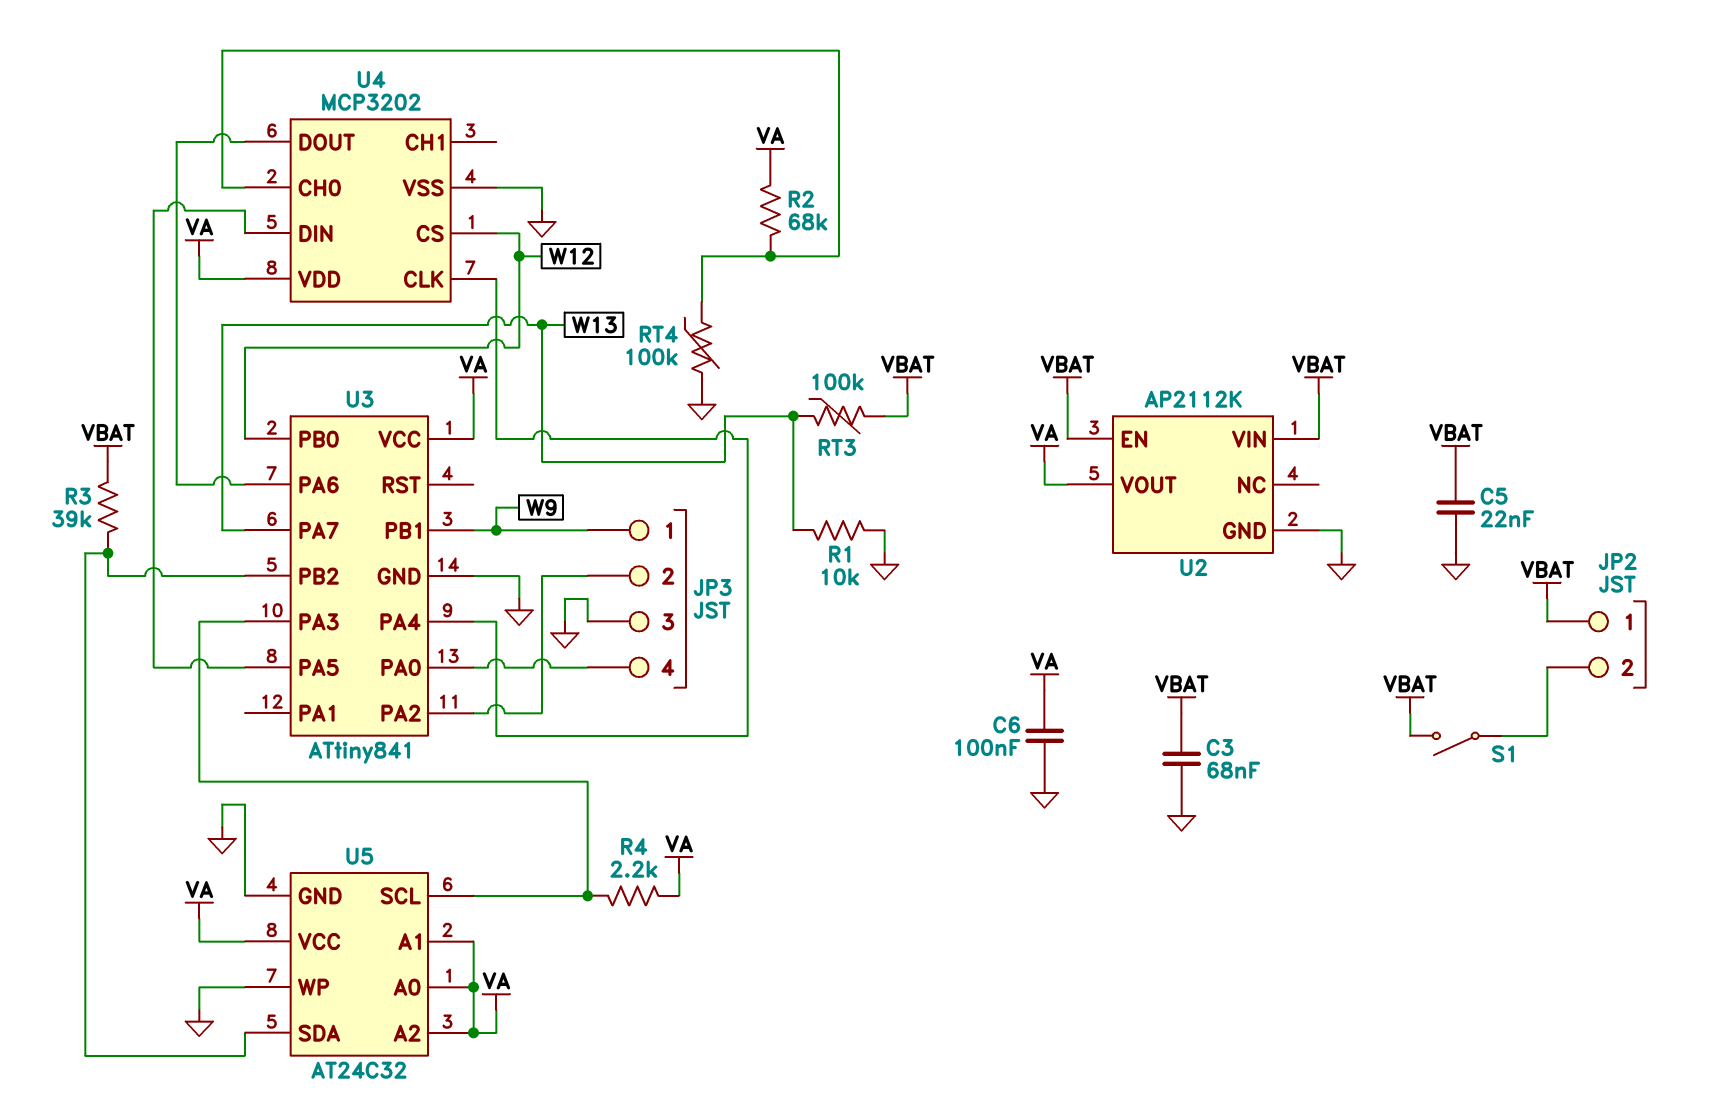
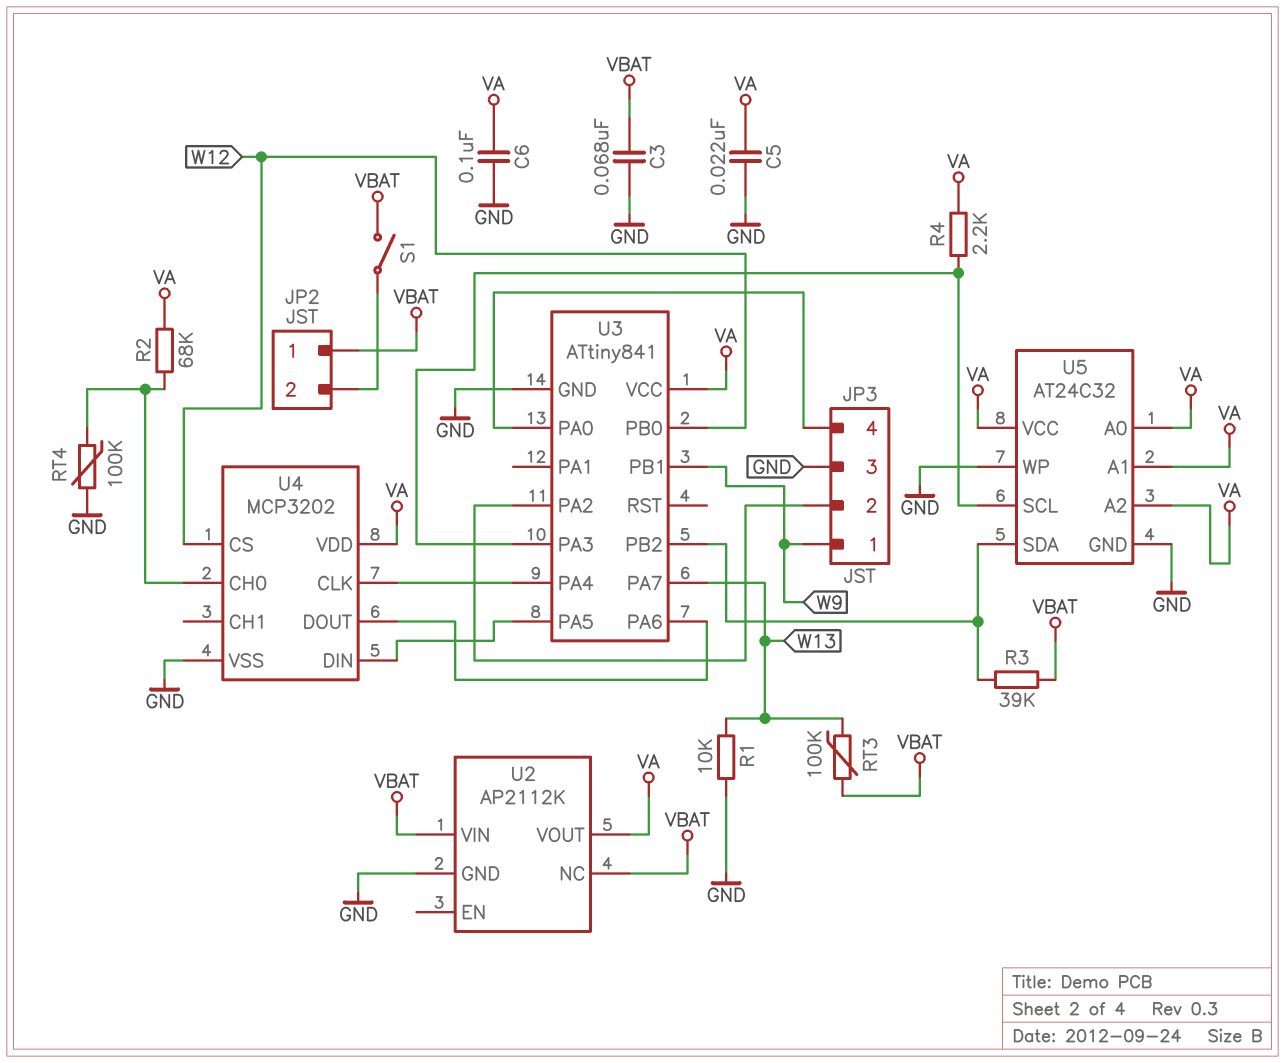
C5: 22nF (GND, VBAT) -> 22nF (GND, VA)
U2 pin EN: VBAT -> none
U2 pin NC: none -> VBAT

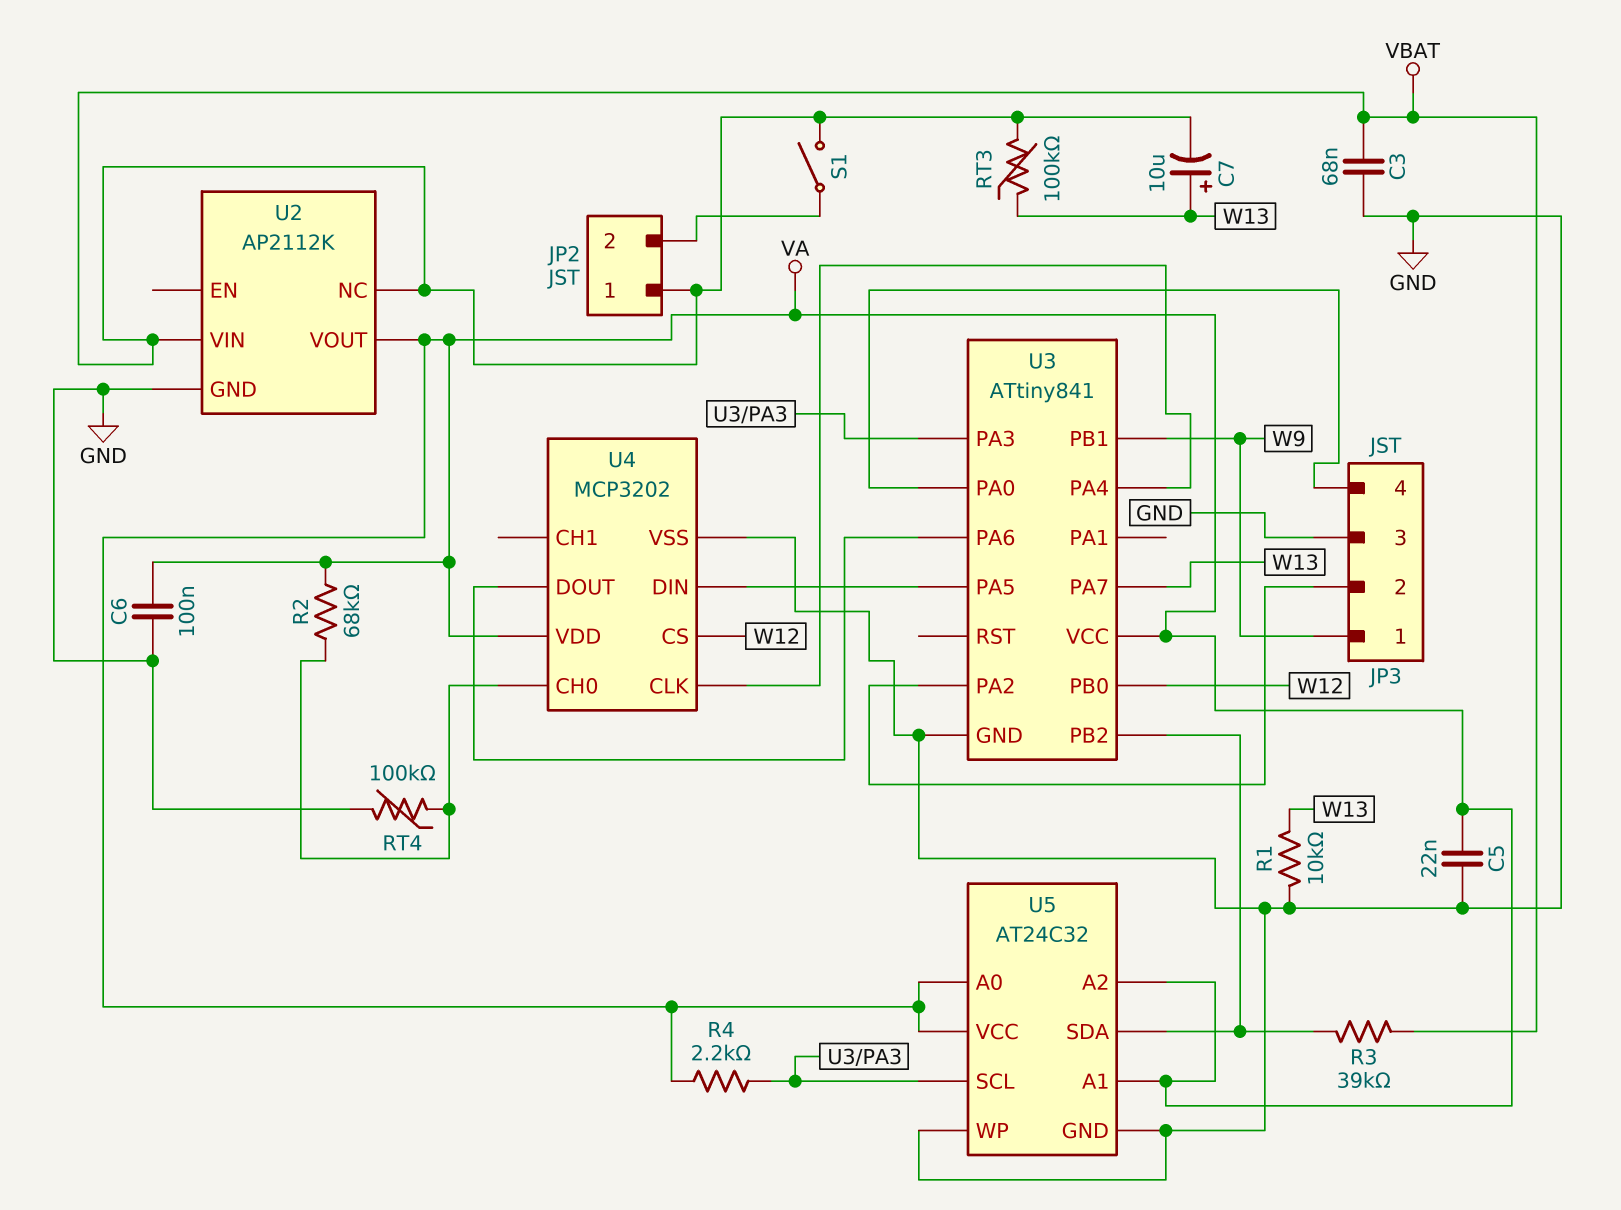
C7: none -> 10uF (plus W13, minus VBAT)

